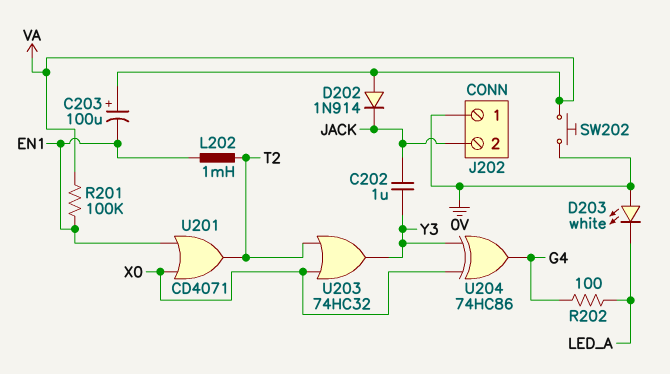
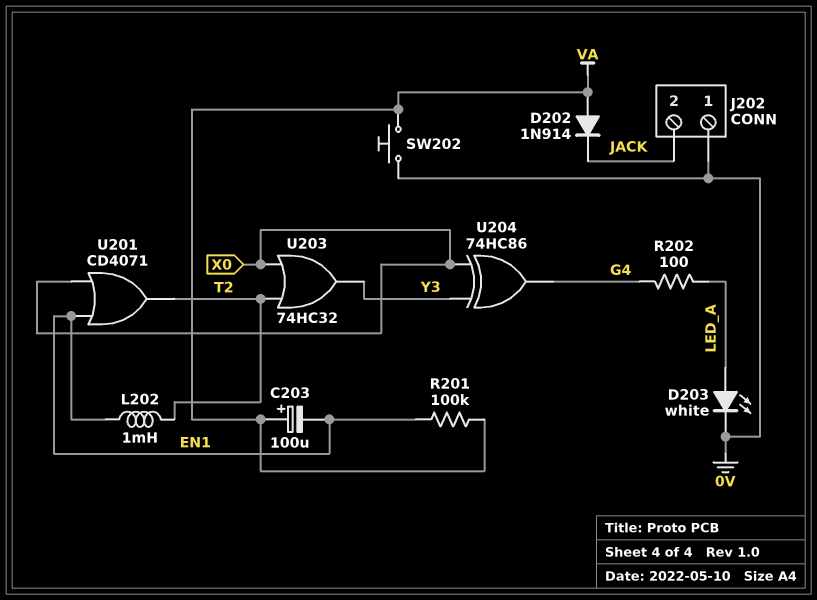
C202: 1uF (JACK, Y3) -> none
D203: LED white (A 0V, K LED_A) -> LED white (A LED_A, K 0V)

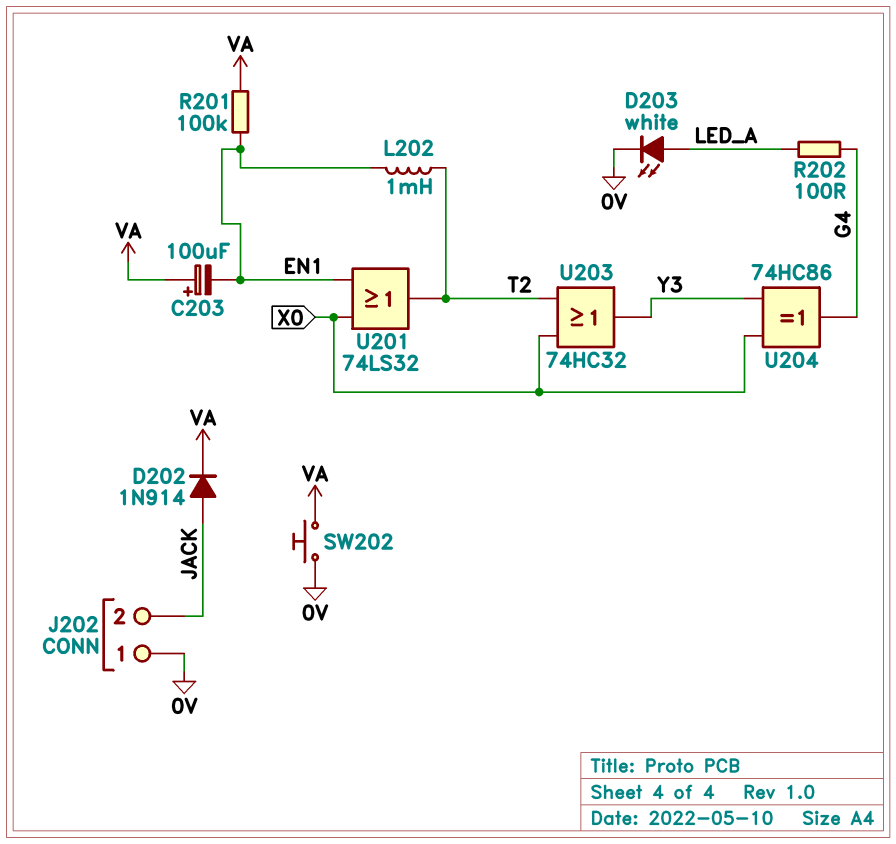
D202: diode 1N914 (A VA, K JACK) -> diode 1N914 (A JACK, K VA)
U201: OR CD4071 (in EN1, in X0, out T2) -> OR 74LS32 (in EN1, in X0, out T2)

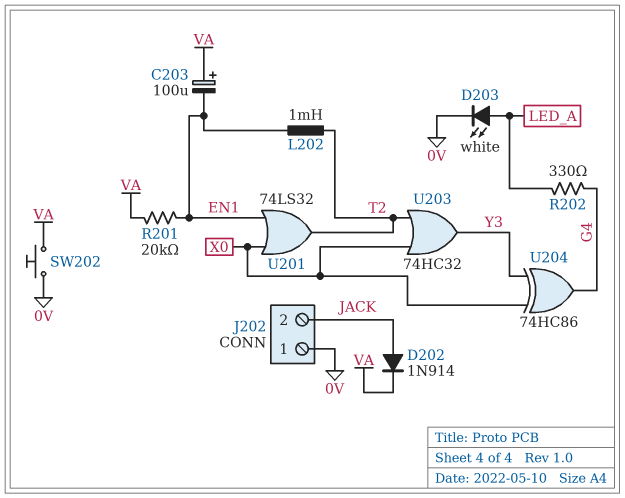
R201: 100k (EN1, VA) -> 20k (EN1, VA)
R202: 100 (G4, LED_A) -> 330 (G4, LED_A)

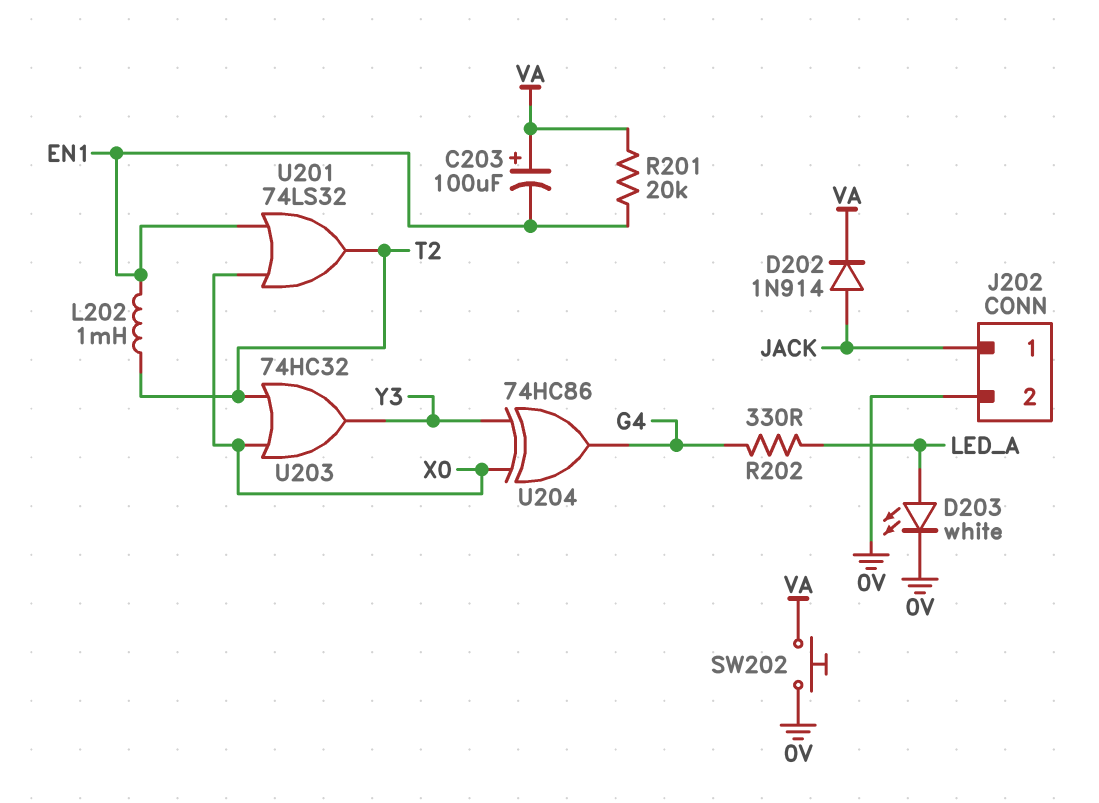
J202 pin 1: 0V -> JACK
J202 pin 2: JACK -> 0V

